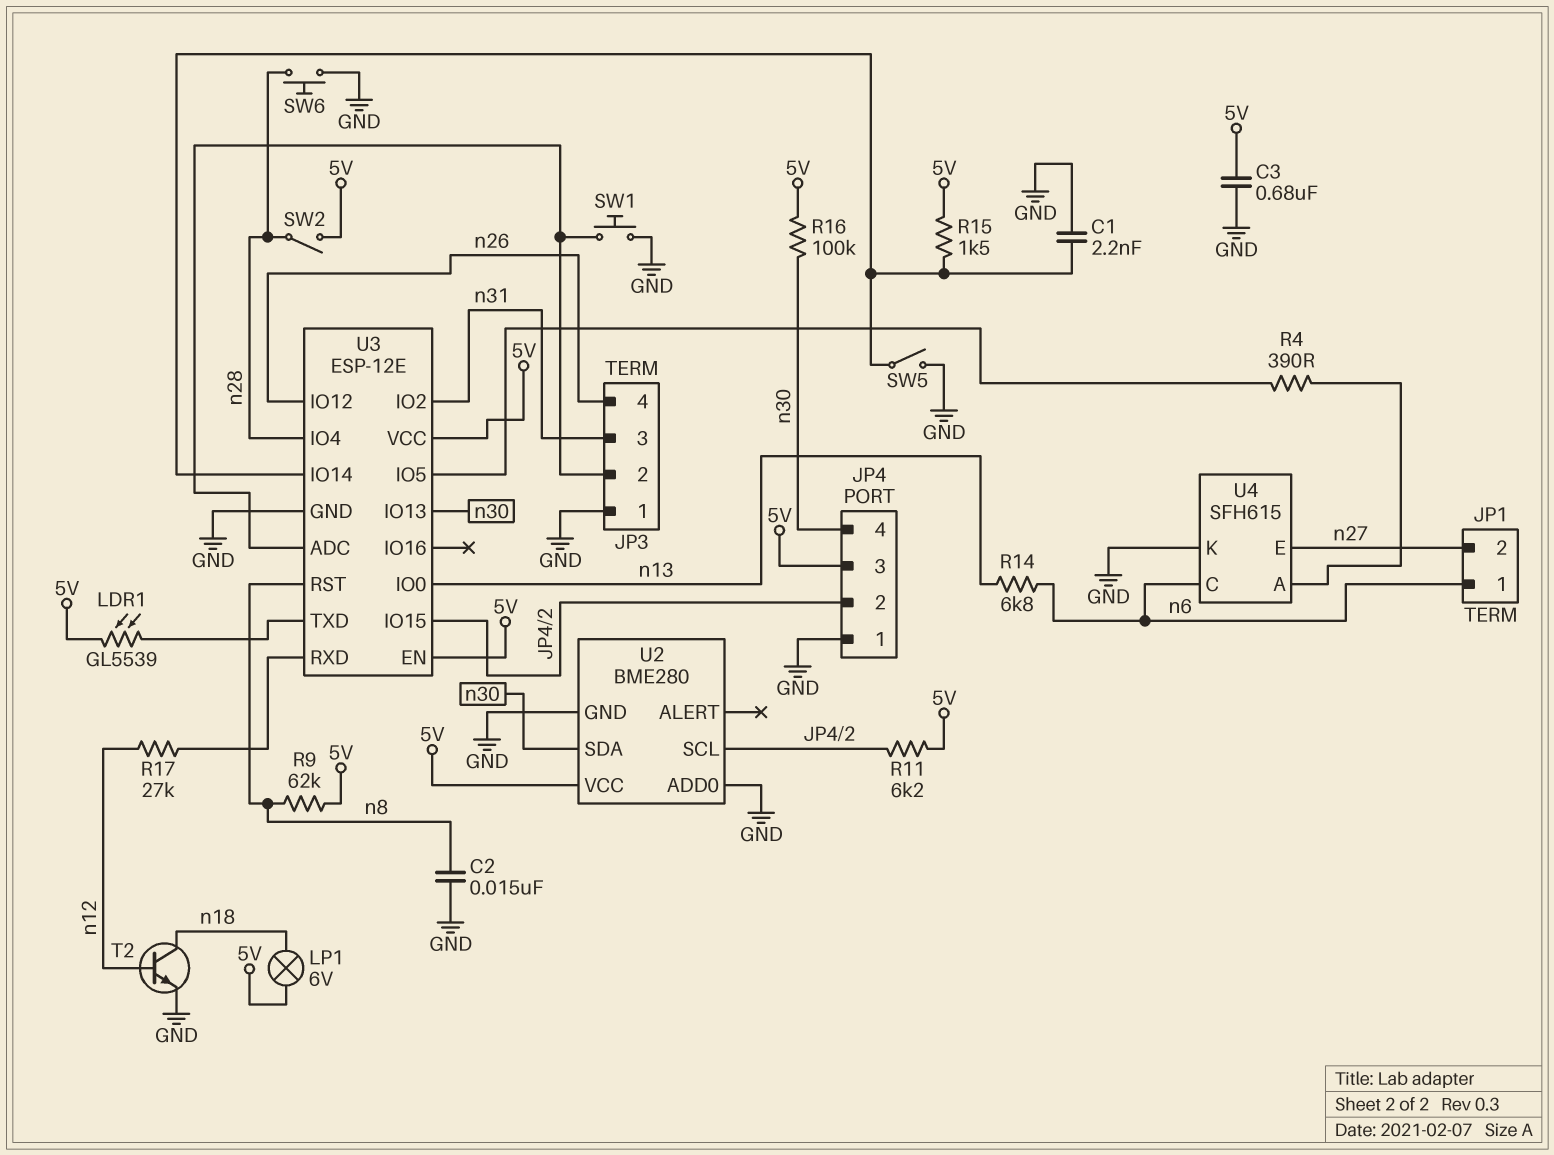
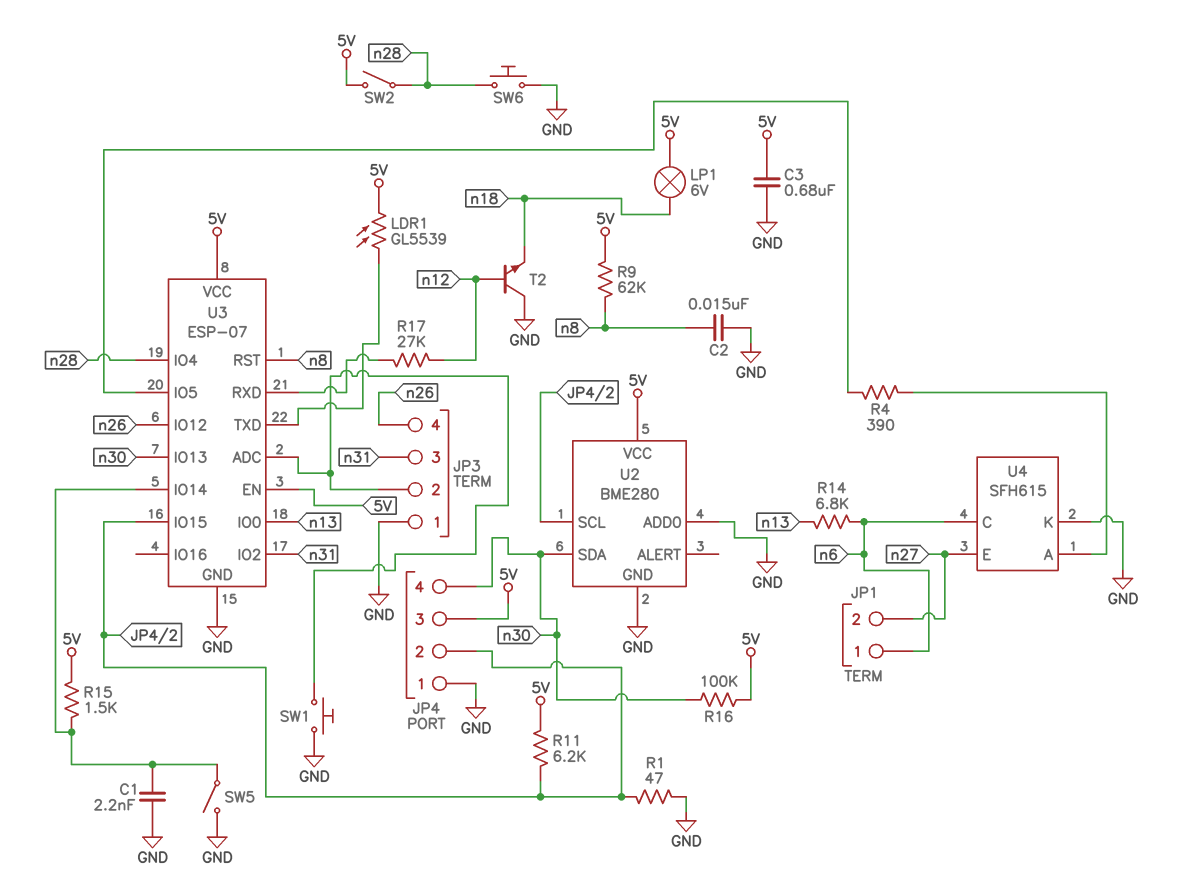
R1: none -> 47 (GND, JP4/2)
T2: NPN (B n12, C n18, E GND) -> NPN (B n12, C GND, E n18)
U3: ESP-12E -> ESP-07

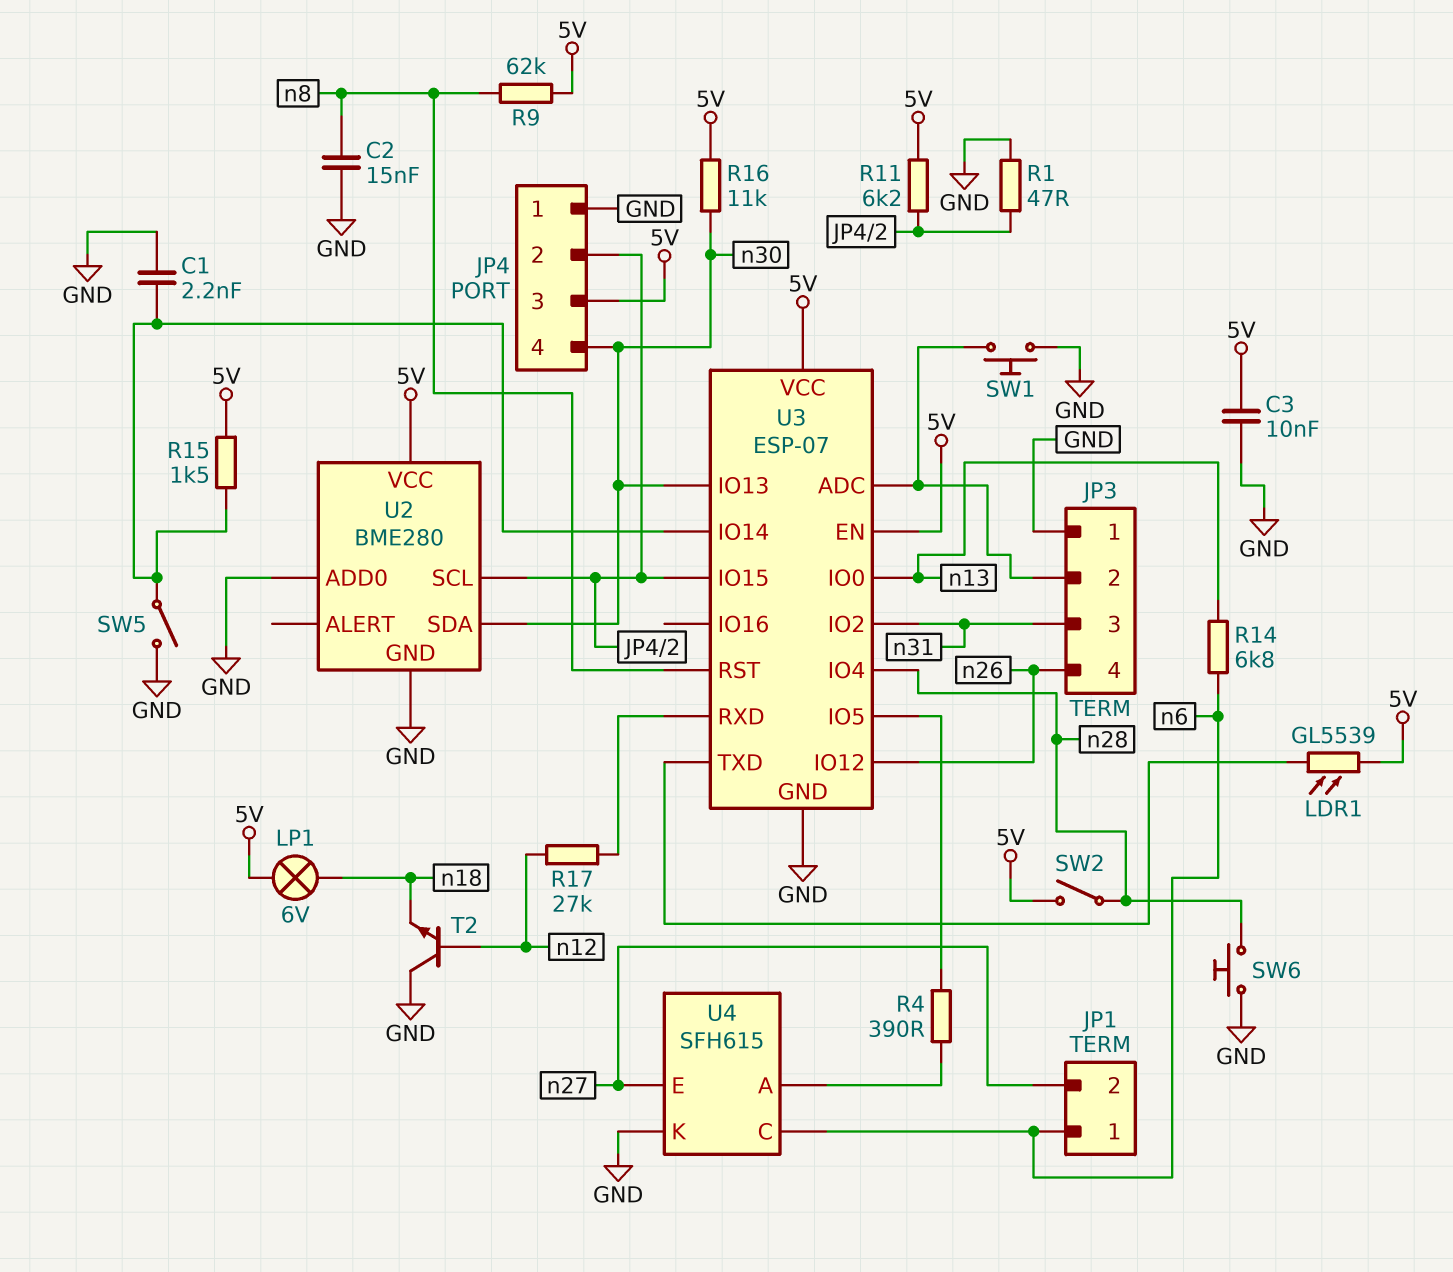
C3: 680nF (5V, GND) -> 10nF (5V, GND)
R16: 100k (5V, n30) -> 11k (5V, n30)

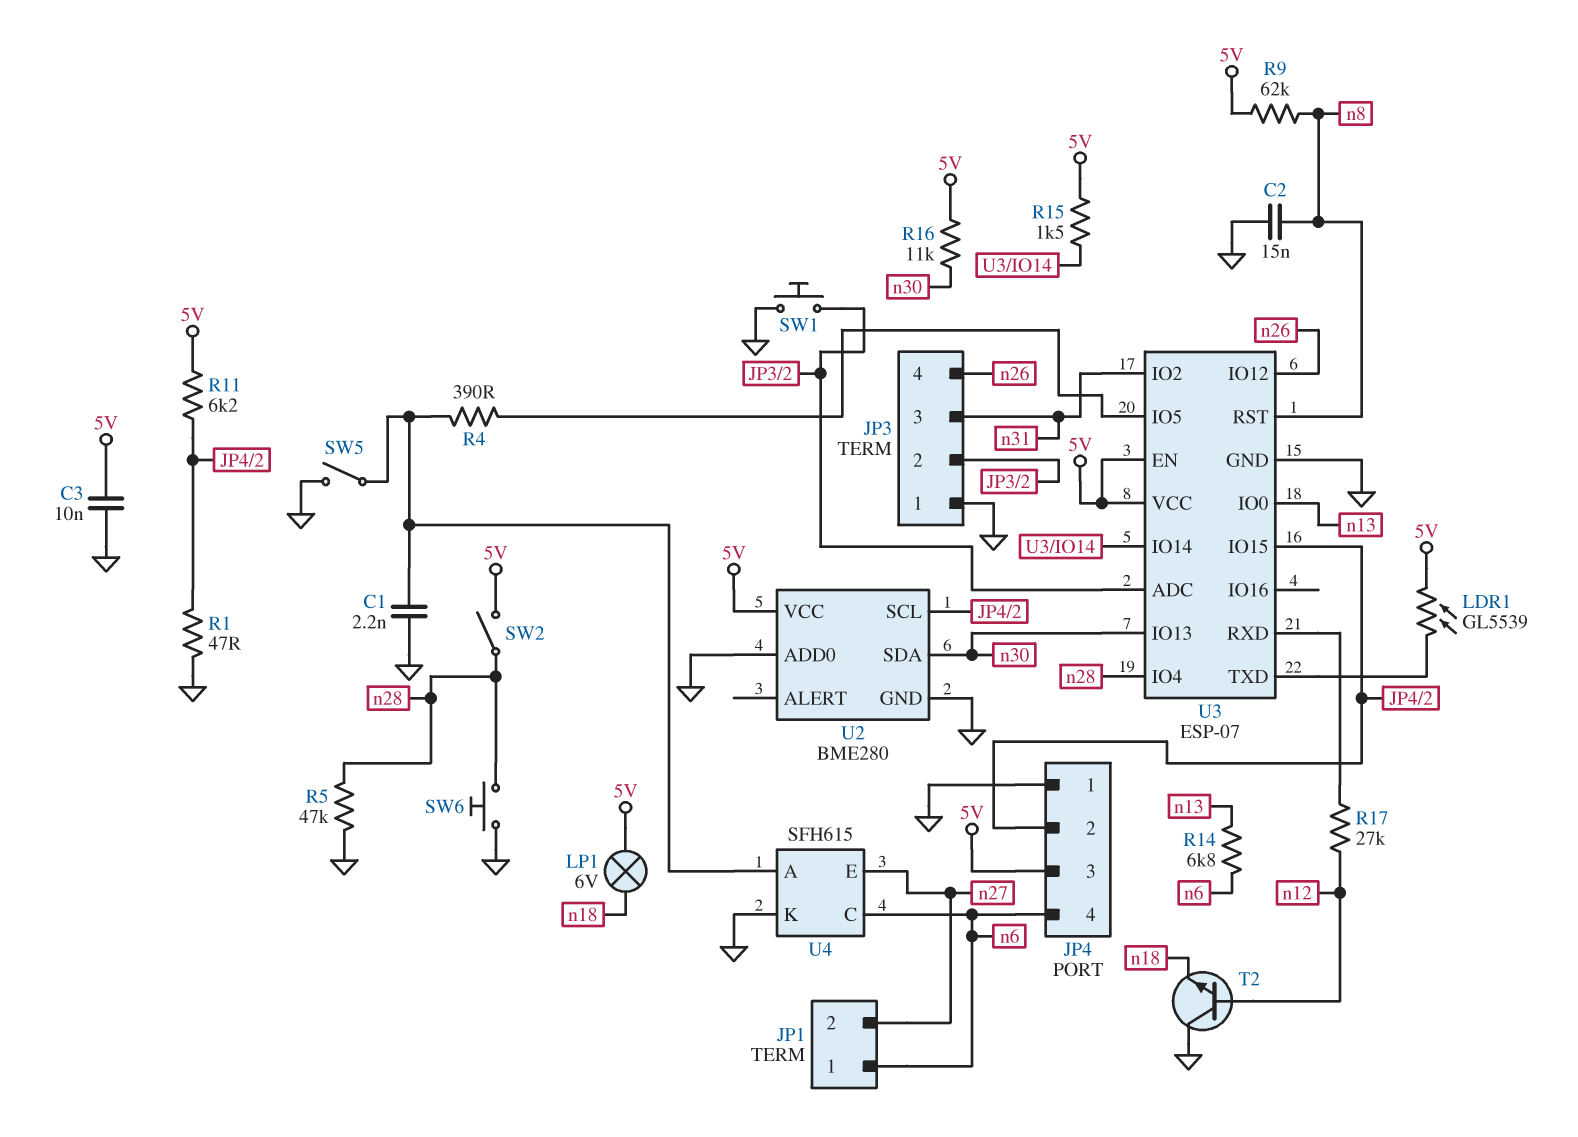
C1: 2.2nF (GND, U3/IO14) -> 2.2nF (GND, U4/A)
JP4 pin 4: n30 -> n6
R5: none -> 47k (GND, n28)
SW5: switch (GND, U3/IO14) -> switch (GND, U4/A)

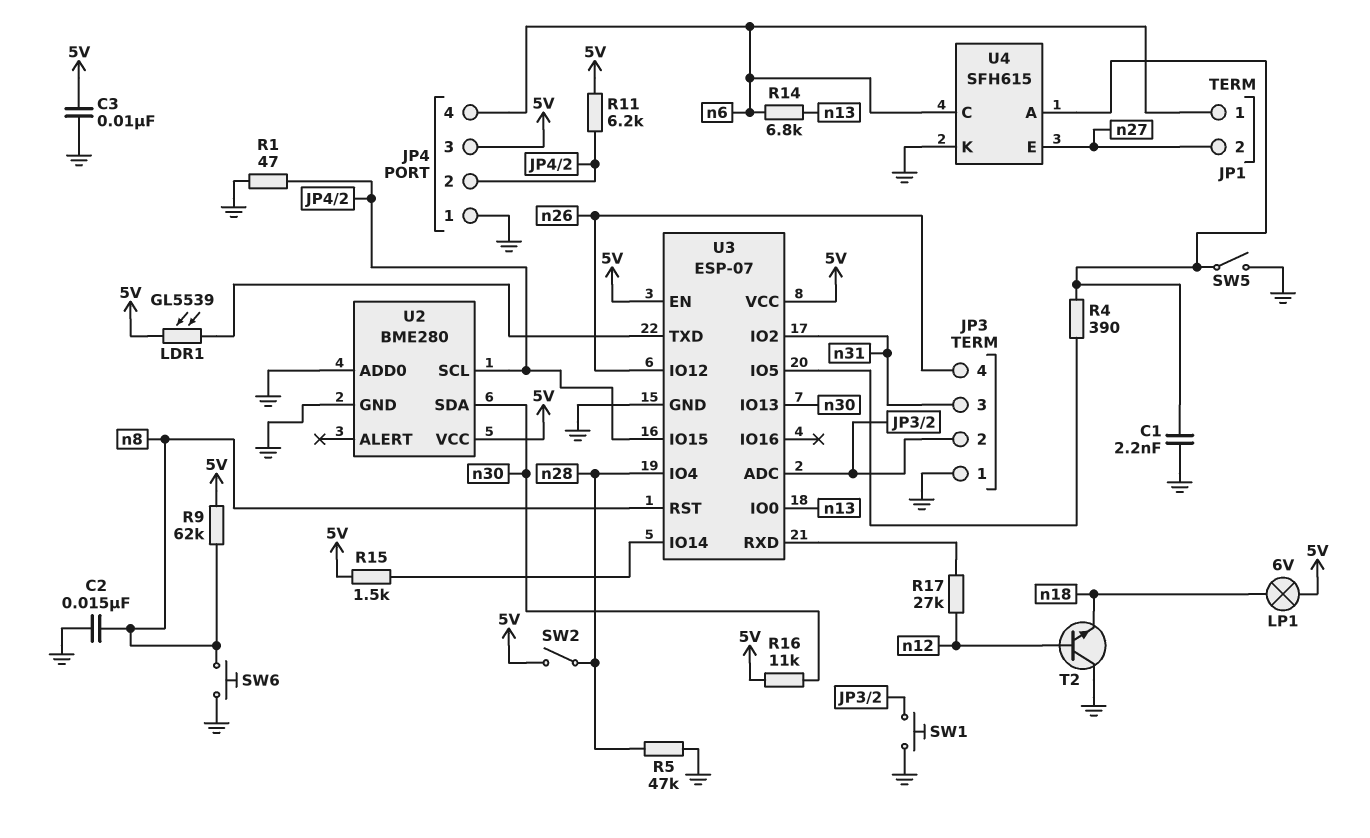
SW6: button (GND, n28) -> button (GND, n8)

